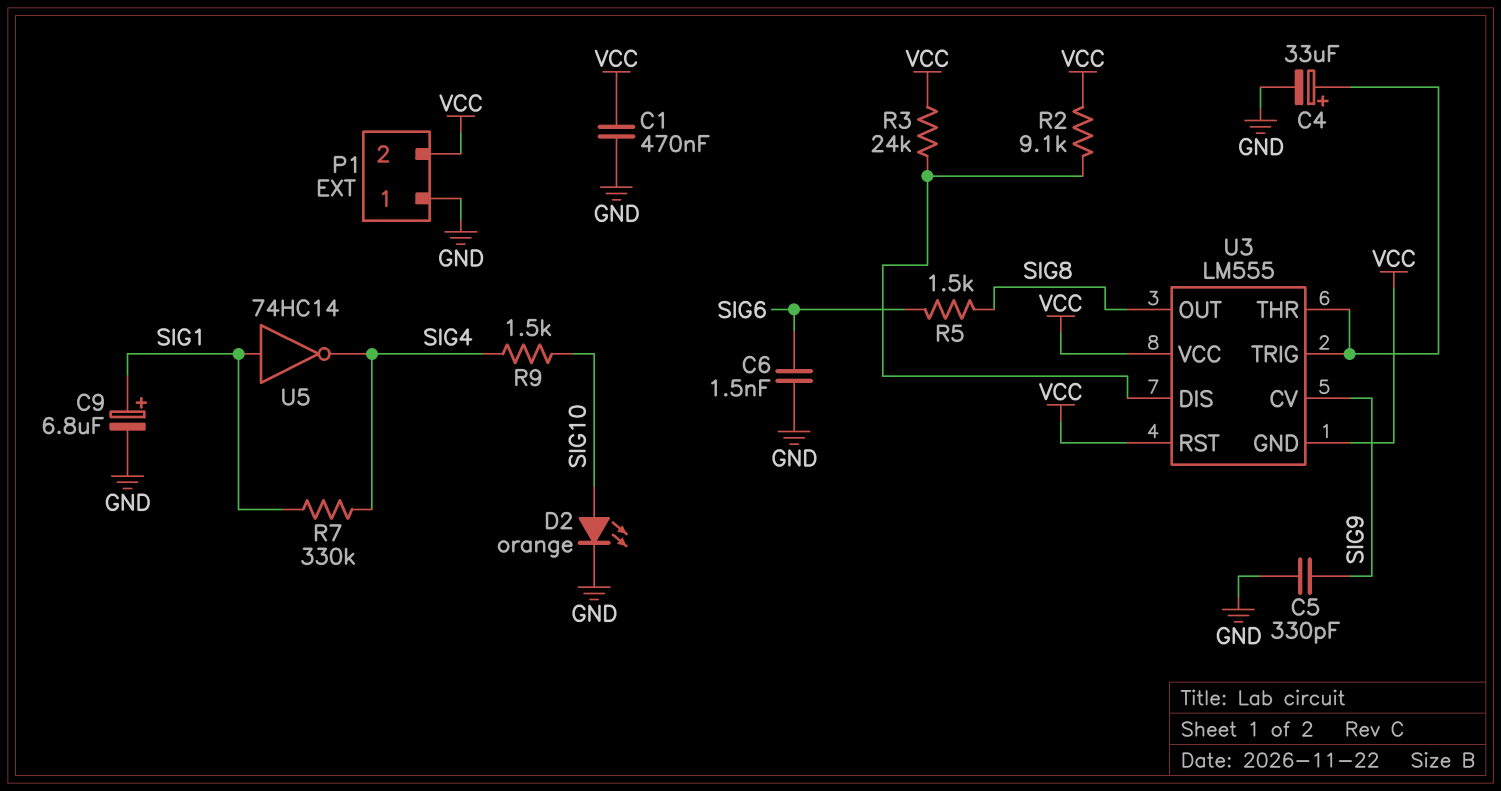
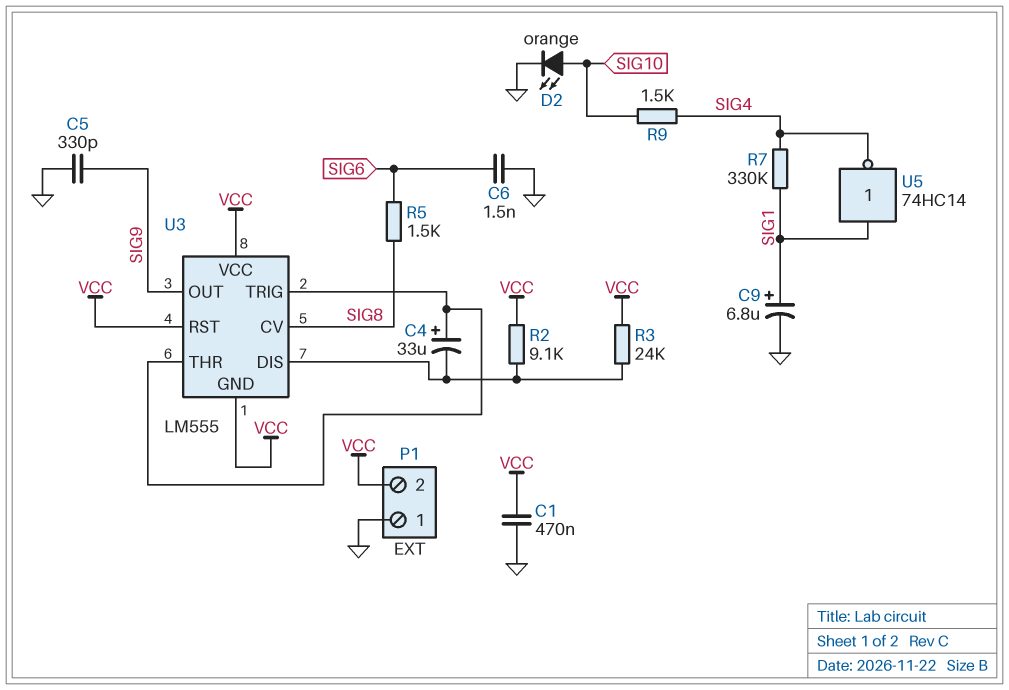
C4: 33uF (plus U3/THR, minus GND) -> 33uF (plus U3/THR, minus U3/DIS)
U3 pin CV: SIG9 -> SIG8
U3 pin OUT: SIG8 -> SIG9

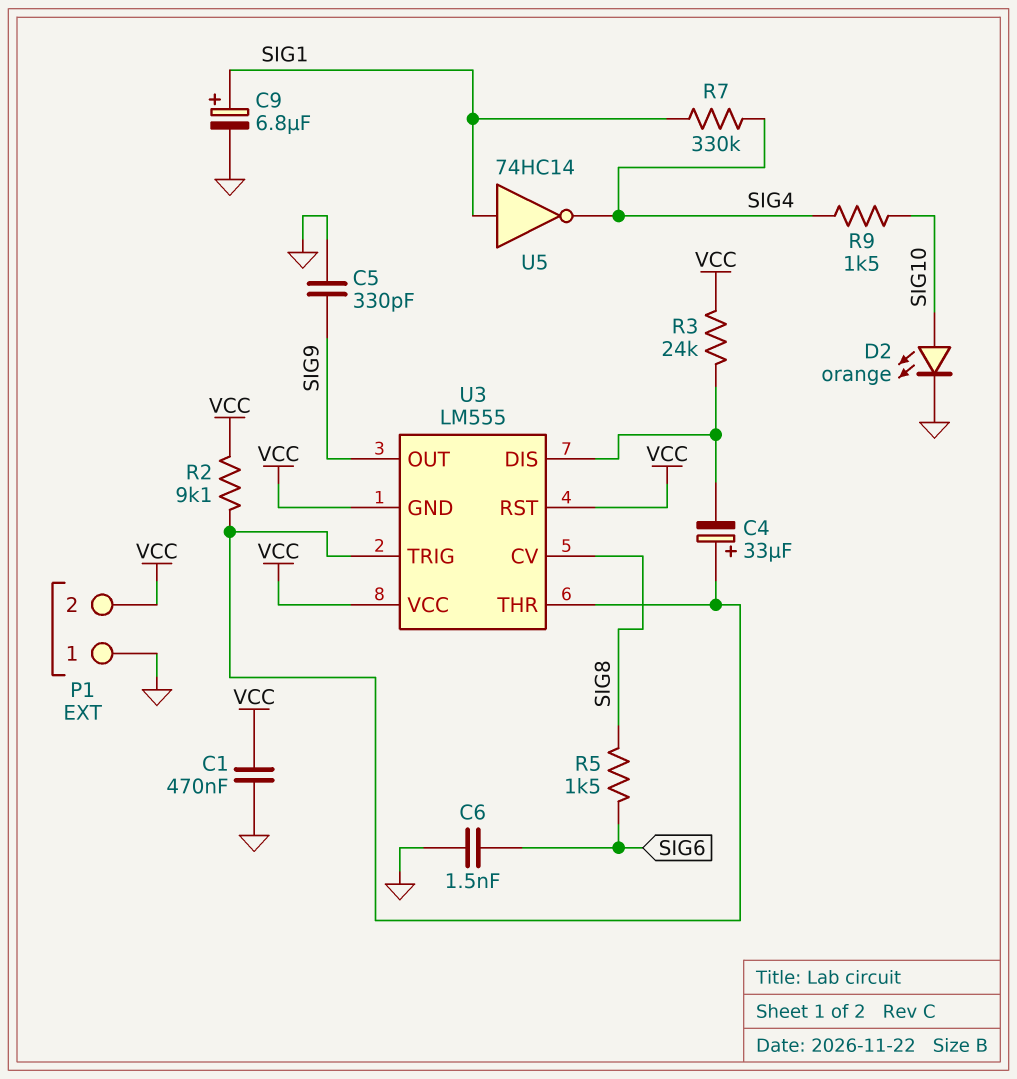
R2: 9.1k (U3/DIS, VCC) -> 9.1k (U3/THR, VCC)

